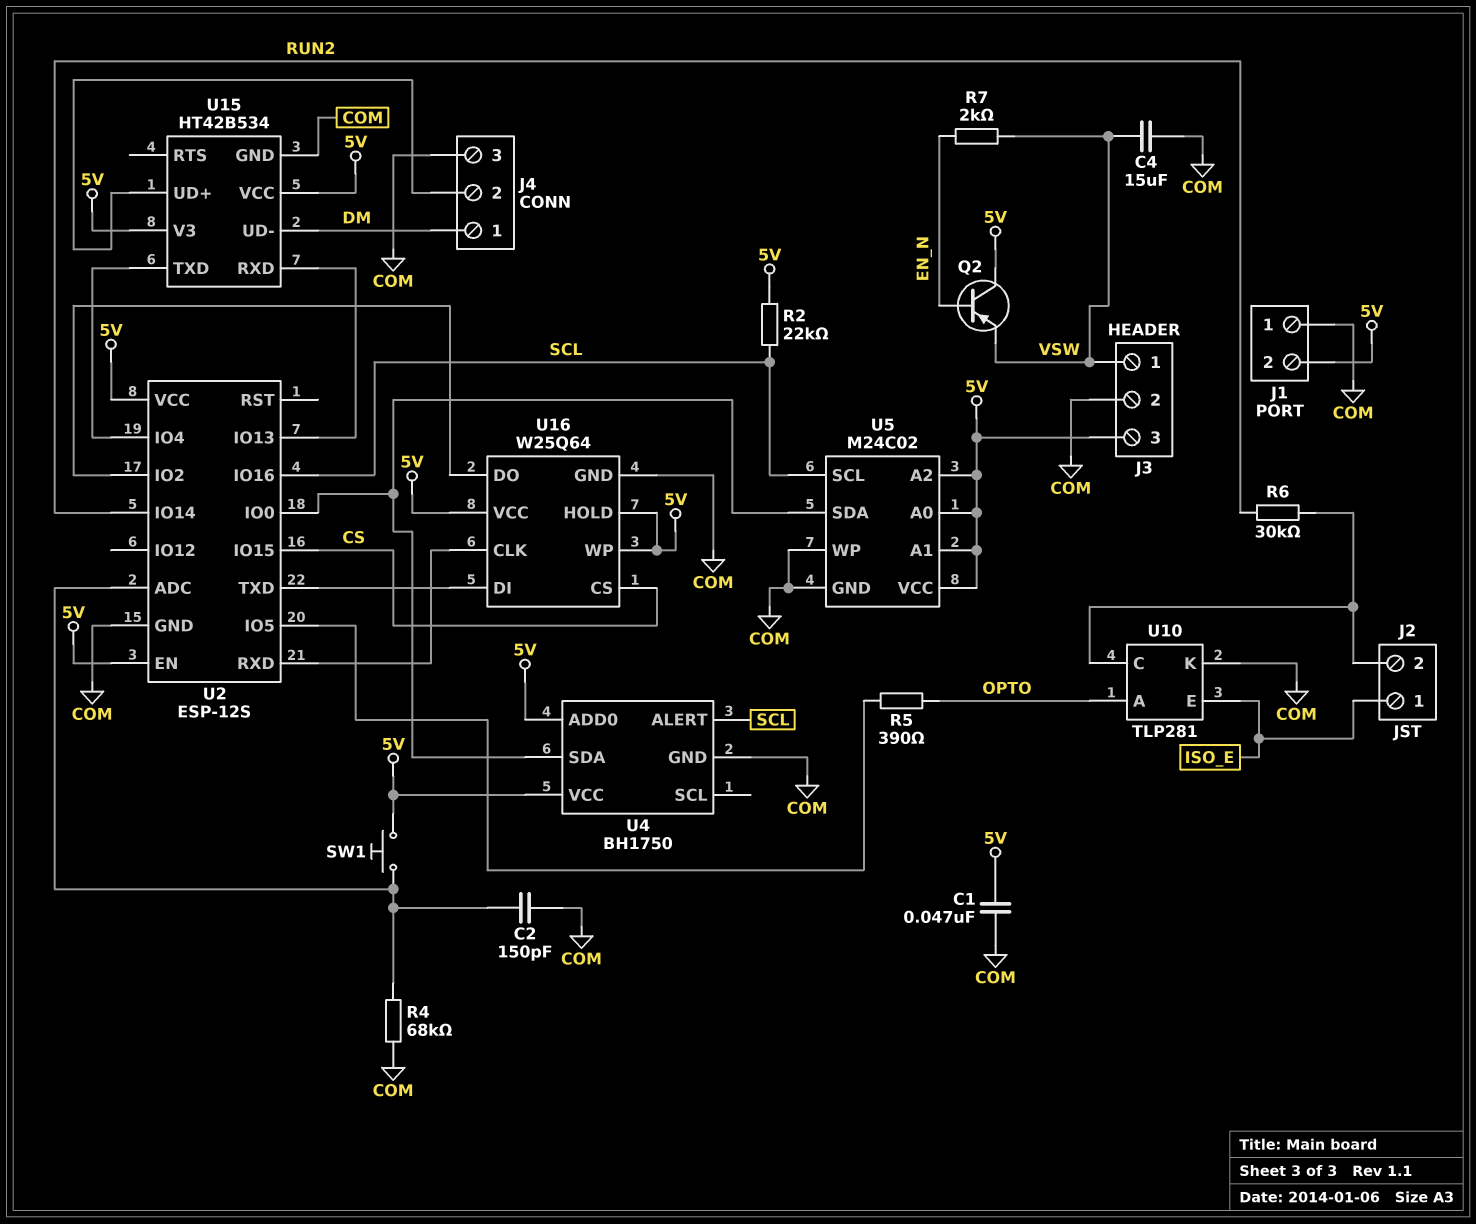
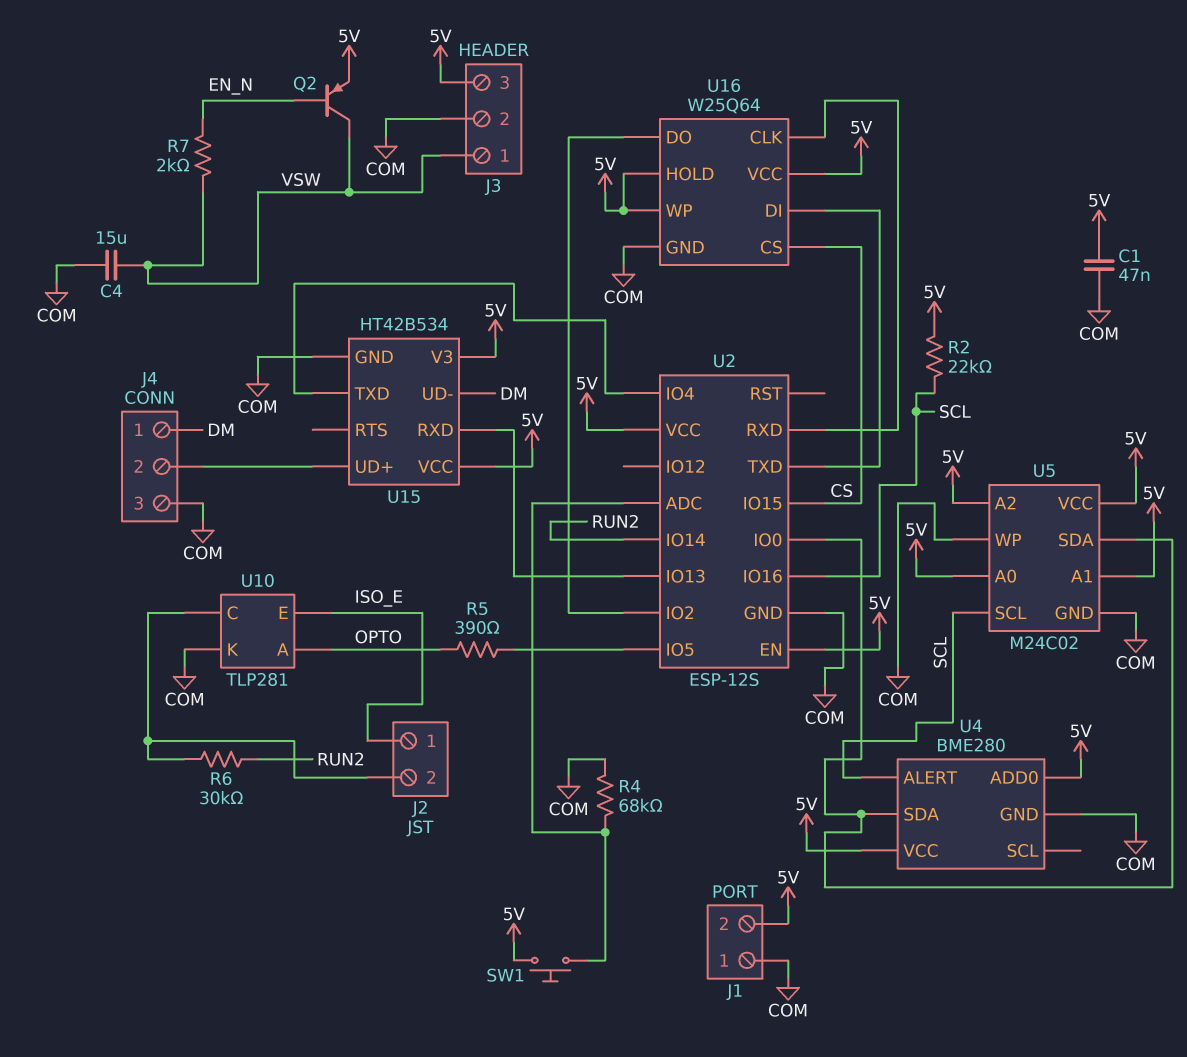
C2: 150pF (COM, U2/ADC) -> none
Q2: PNP (B EN_N, C 5V, E VSW) -> PNP (B EN_N, C VSW, E 5V)
U4: BH1750 -> BME280

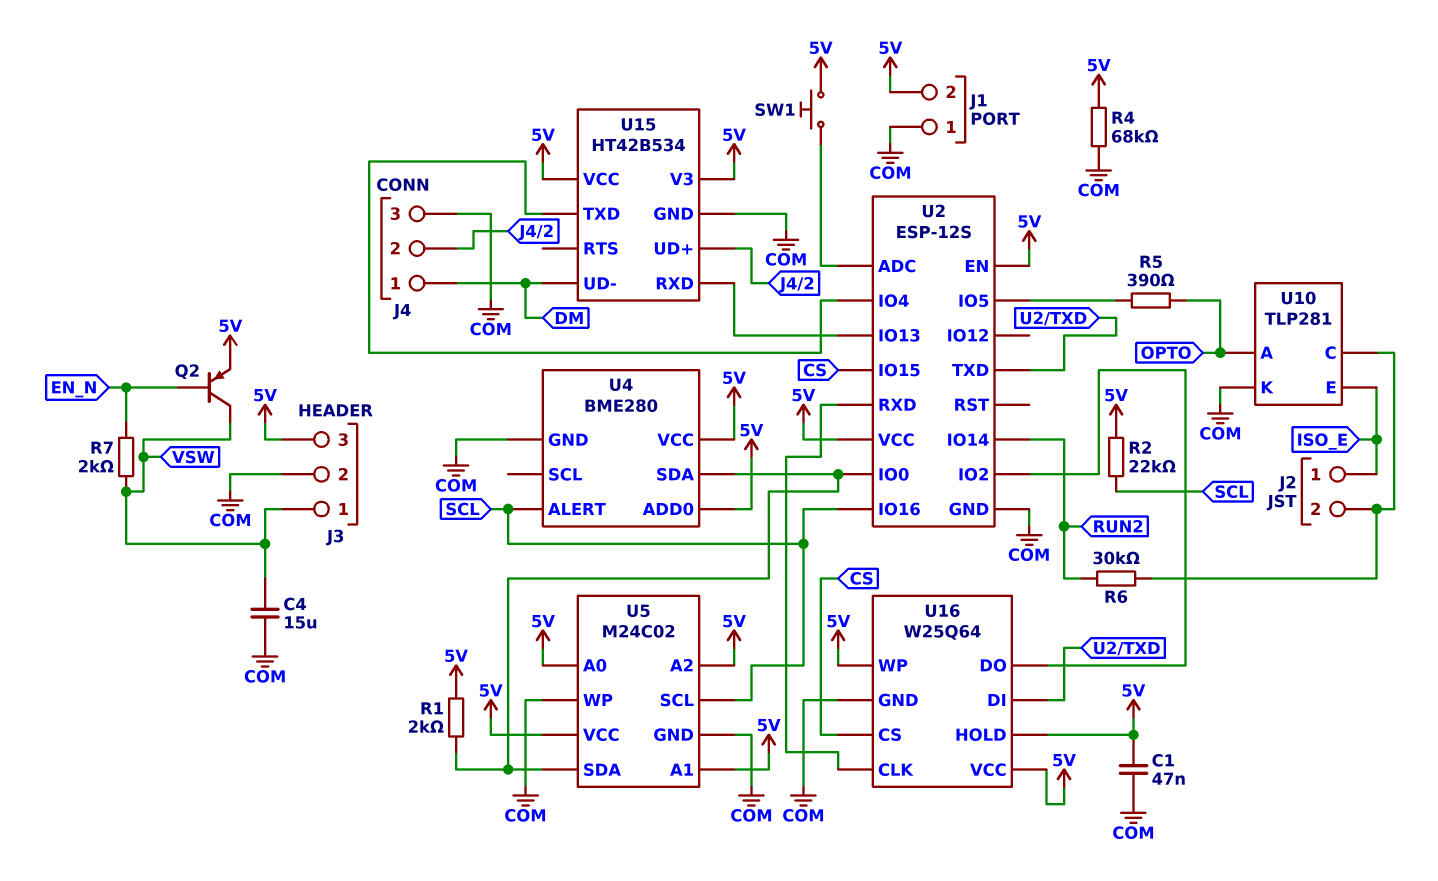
R1: none -> 2k (5V, U2/IO0)
R4: 68k (COM, U2/ADC) -> 68k (5V, COM)

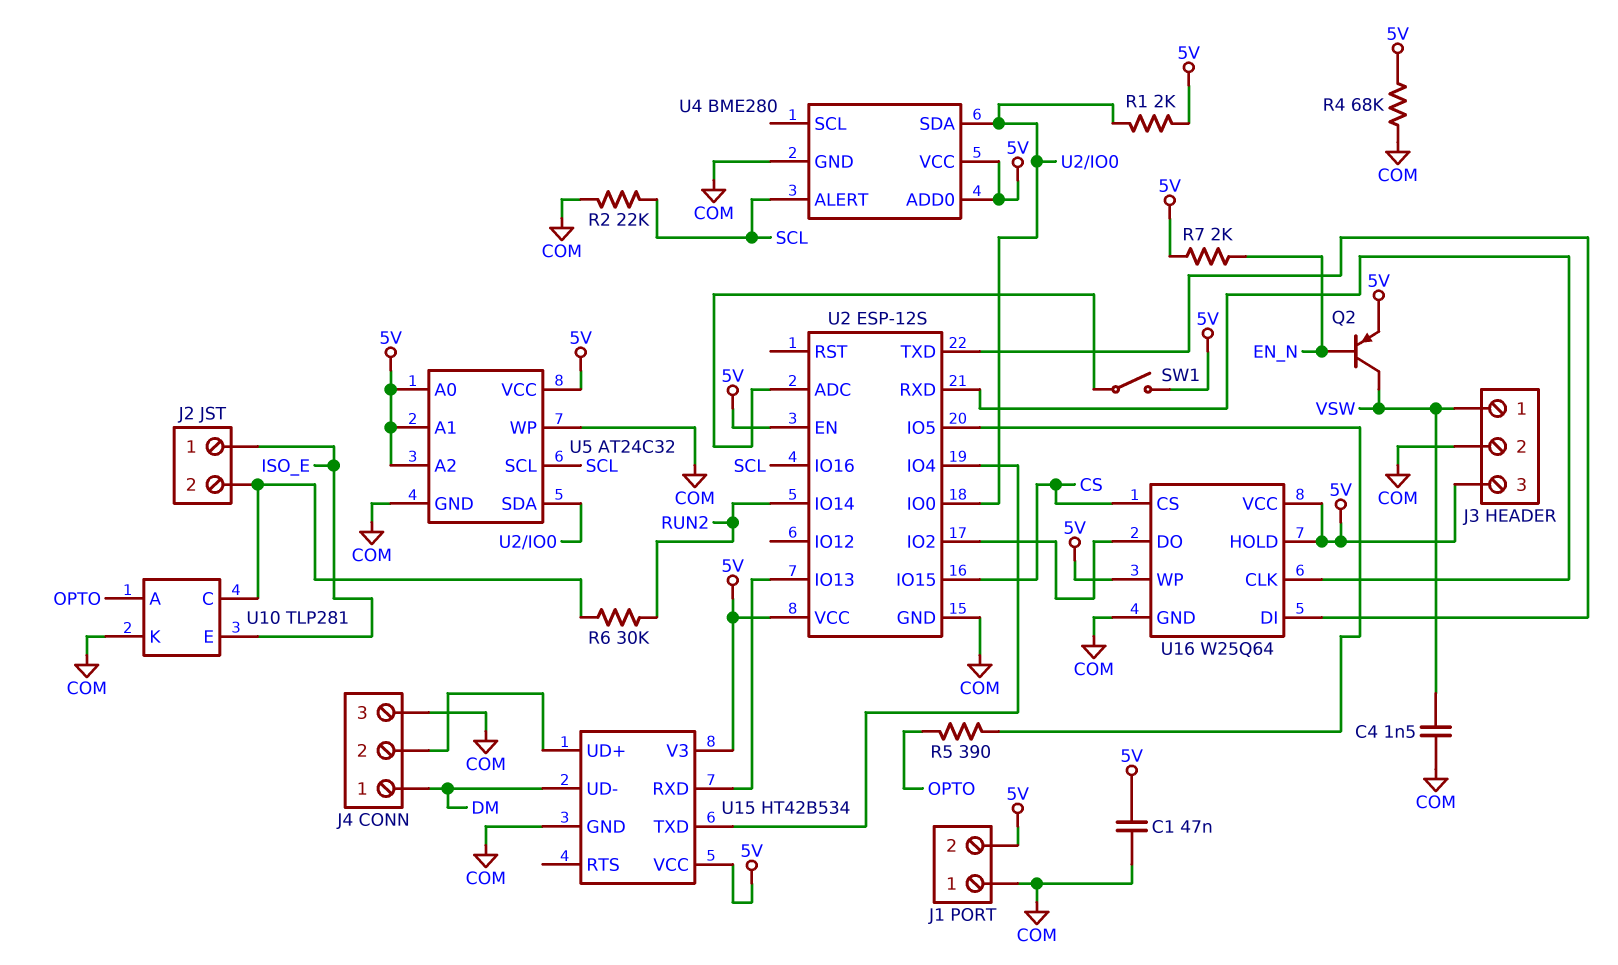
C4: 15uF (COM, VSW) -> 1.5nF (COM, VSW)
R2: 22k (5V, SCL) -> 22k (COM, SCL)
R7: 2k (EN_N, VSW) -> 2k (5V, EN_N)
SW1: button (5V, U2/ADC) -> switch (5V, U2/ADC)
U5: M24C02 -> AT24C32

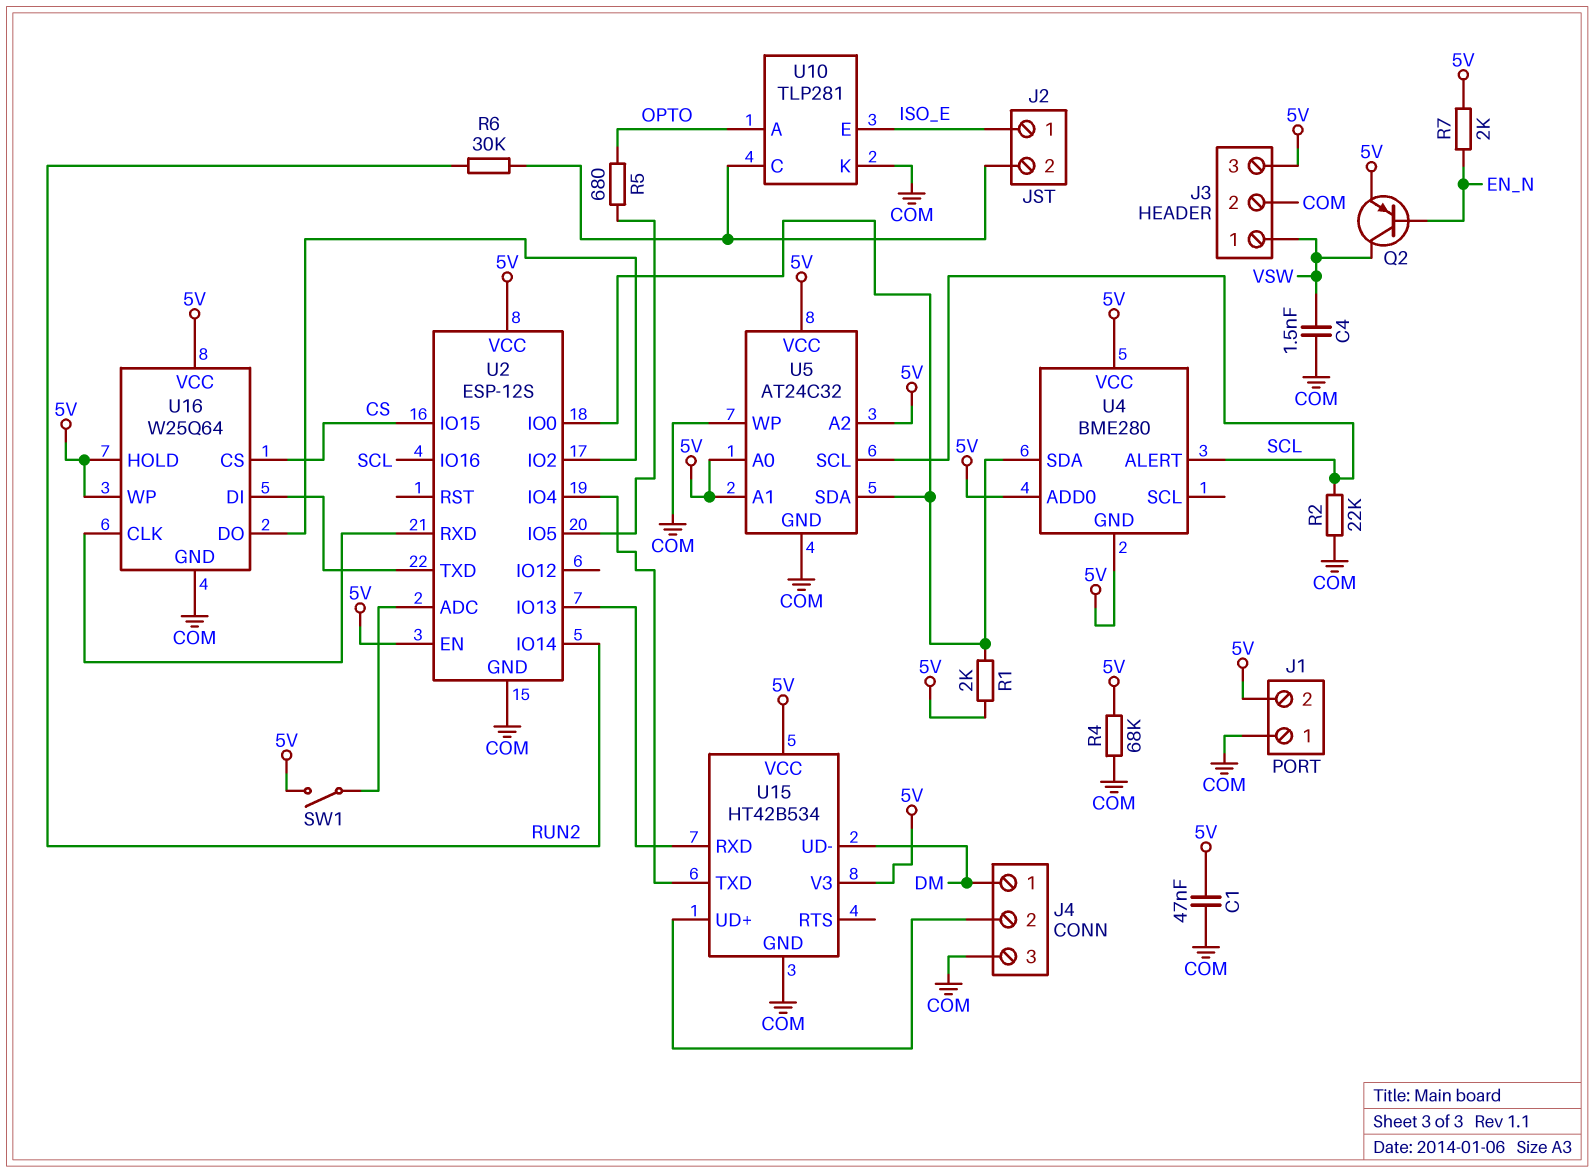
R5: 390 (OPTO, U2/IO5) -> 680 (OPTO, U2/IO5)
U4 pin GND: COM -> 5V

